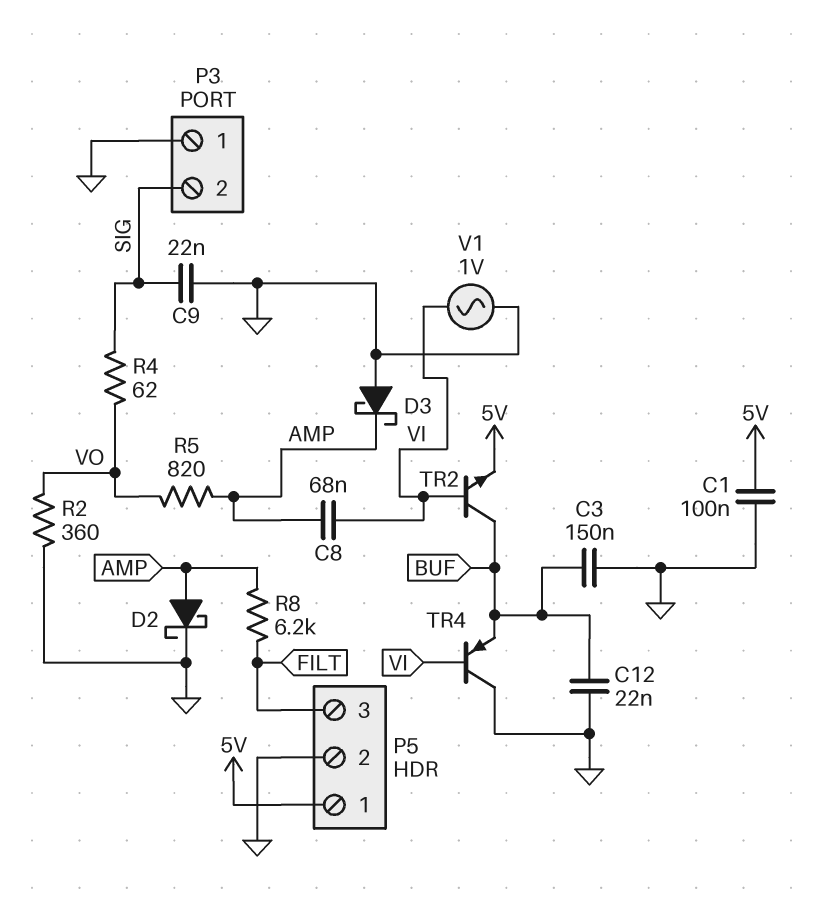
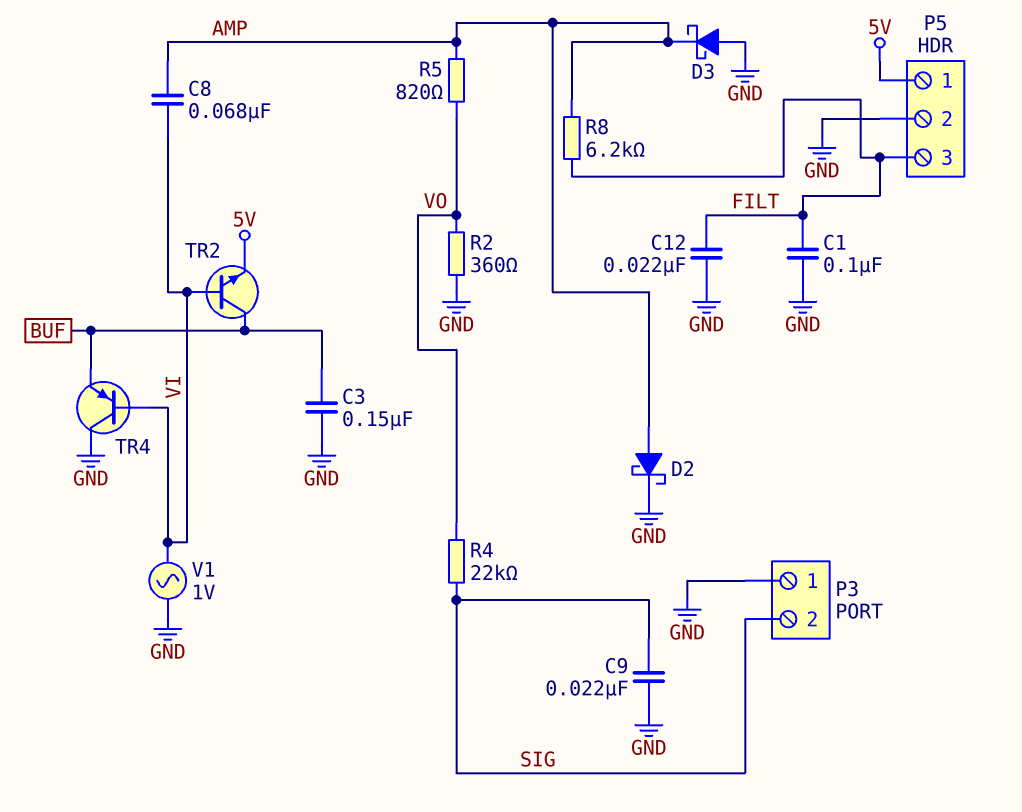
C1: 100nF (5V, GND) -> 100nF (FILT, GND)
C12: 22nF (BUF, GND) -> 22nF (FILT, GND)
R4: 62 (SIG, VO) -> 22k (SIG, VO)

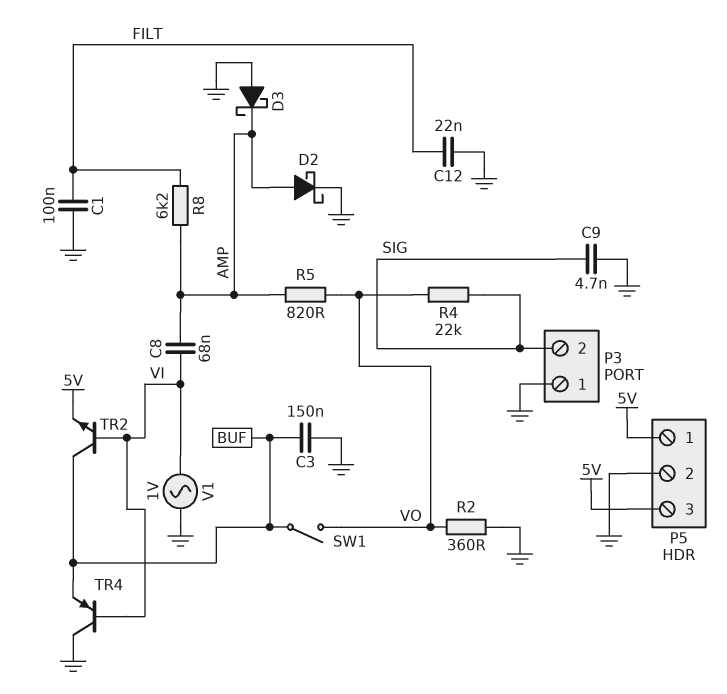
C9: 22nF (GND, SIG) -> 4.7nF (GND, SIG)
P5 pin 3: FILT -> 5V
SW1: none -> switch (BUF, VO)

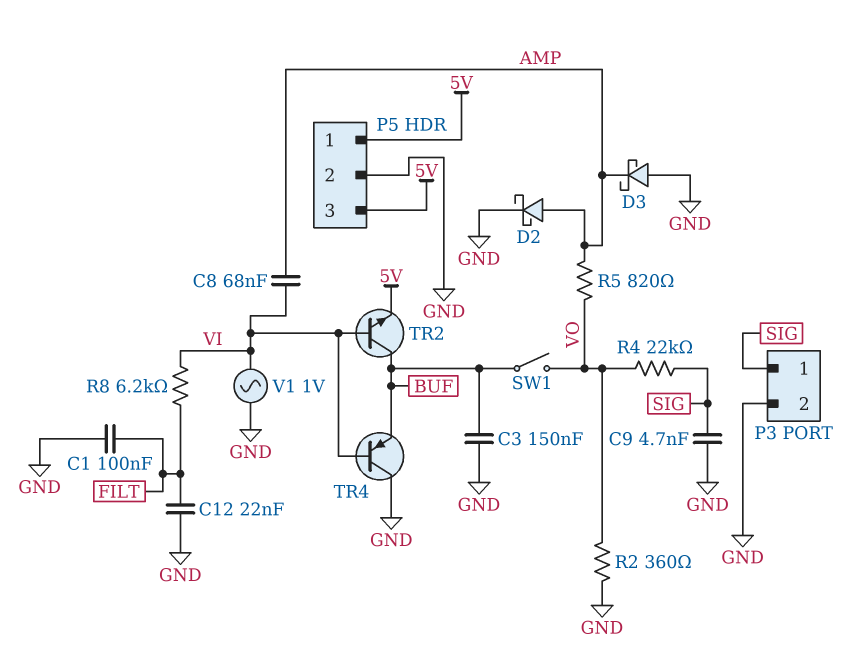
P3 pin 1: GND -> SIG
P3 pin 2: SIG -> GND
R8: 6.2k (AMP, FILT) -> 6.2k (FILT, VI)

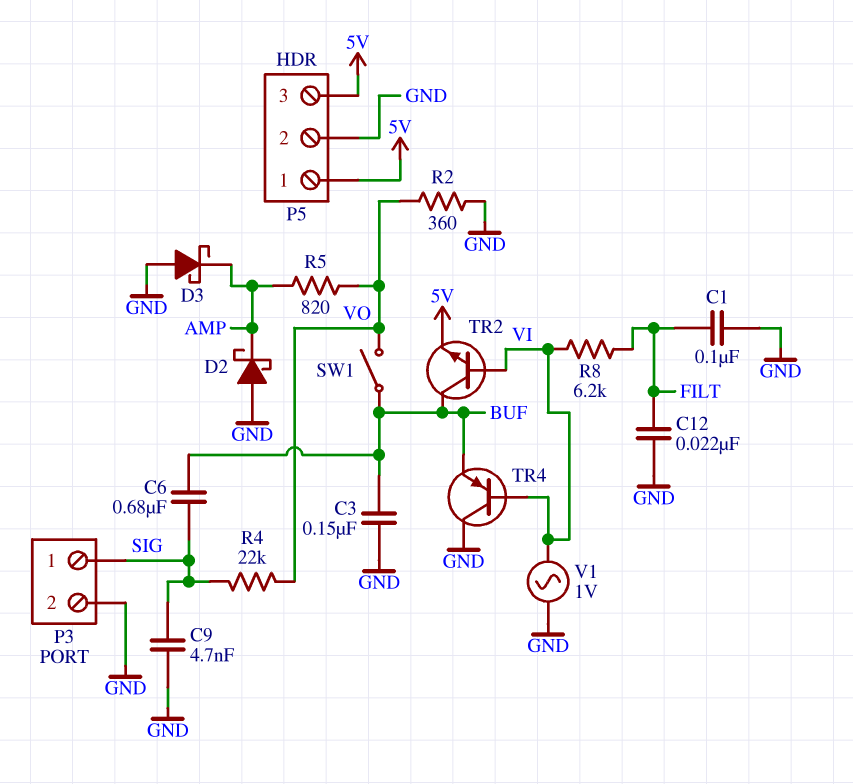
C6: none -> 680nF (BUF, SIG)
C8: 68nF (AMP, VI) -> none
D2: schottky (A AMP, K GND) -> schottky (A GND, K AMP)

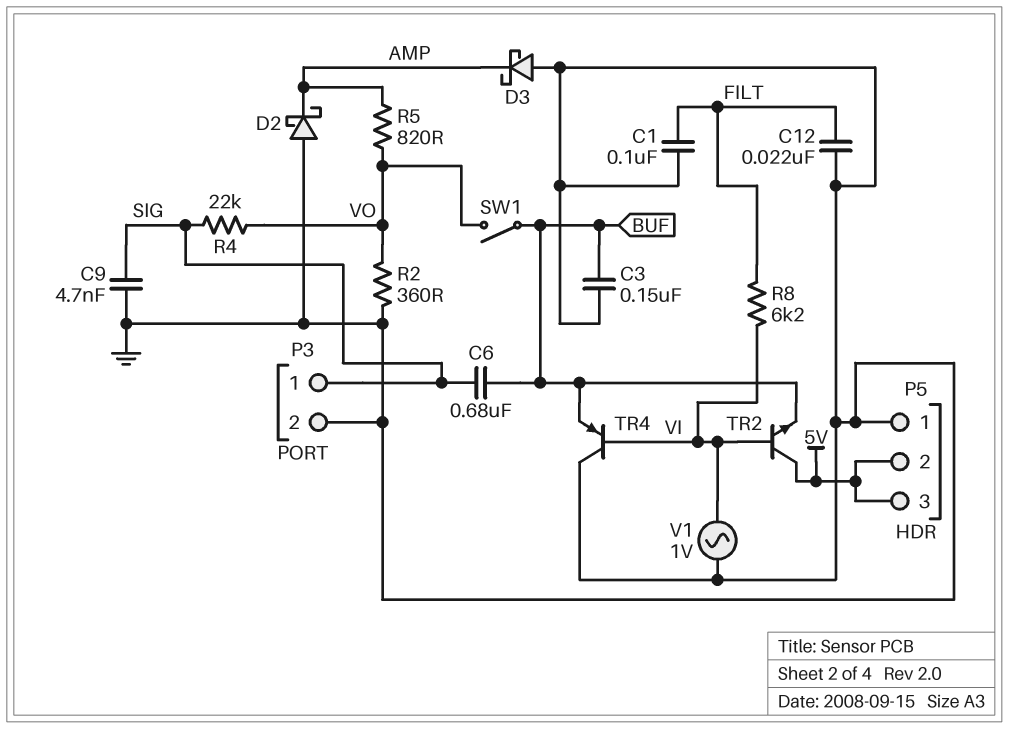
P5 pin 1: 5V -> GND
P5 pin 2: GND -> 5V
TR2: NPN (B VI, C BUF, E 5V) -> NPN (B VI, C 5V, E BUF)

